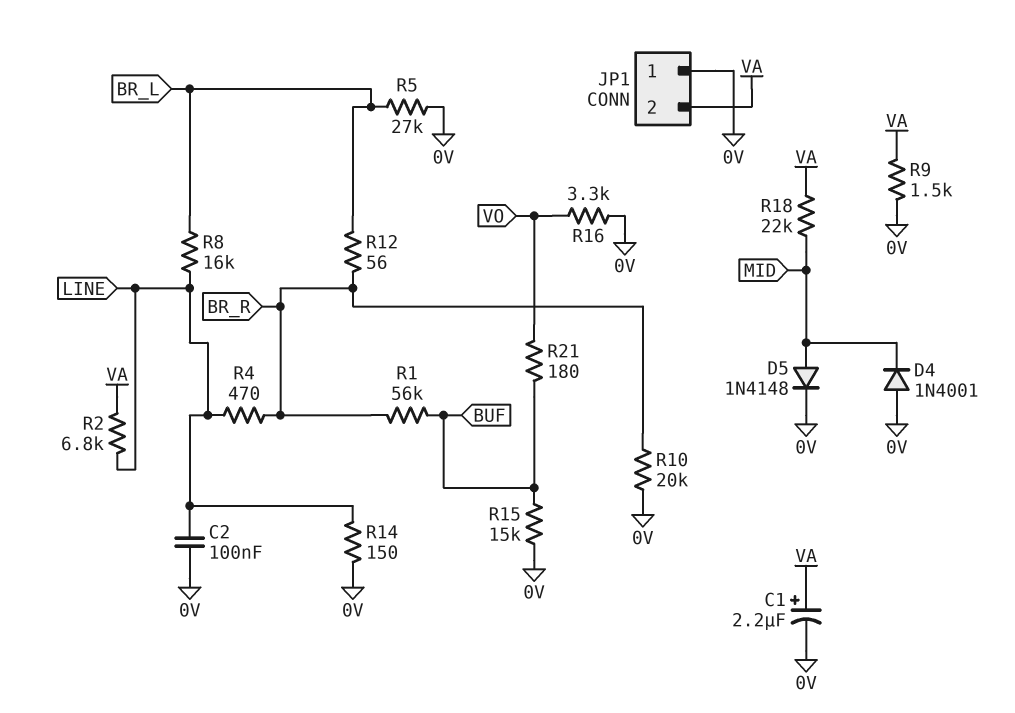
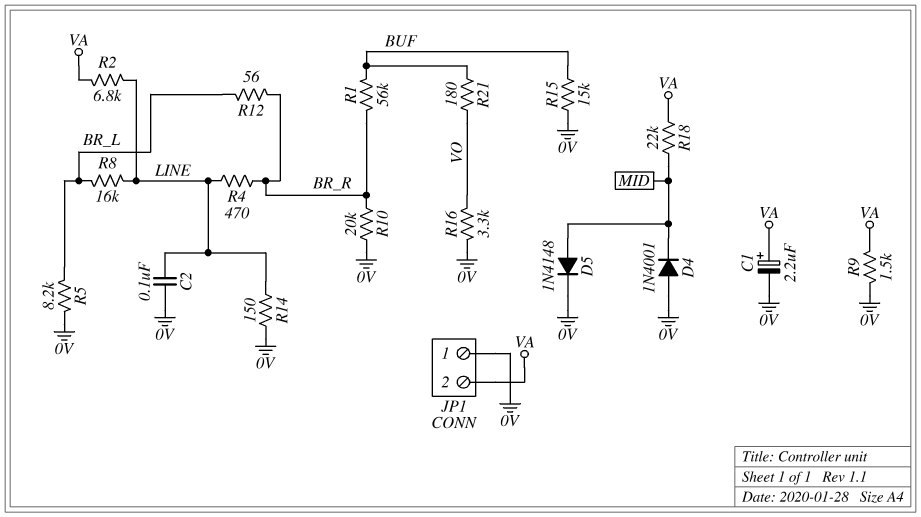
R5: 27k (0V, BR_L) -> 8.2k (0V, BR_L)

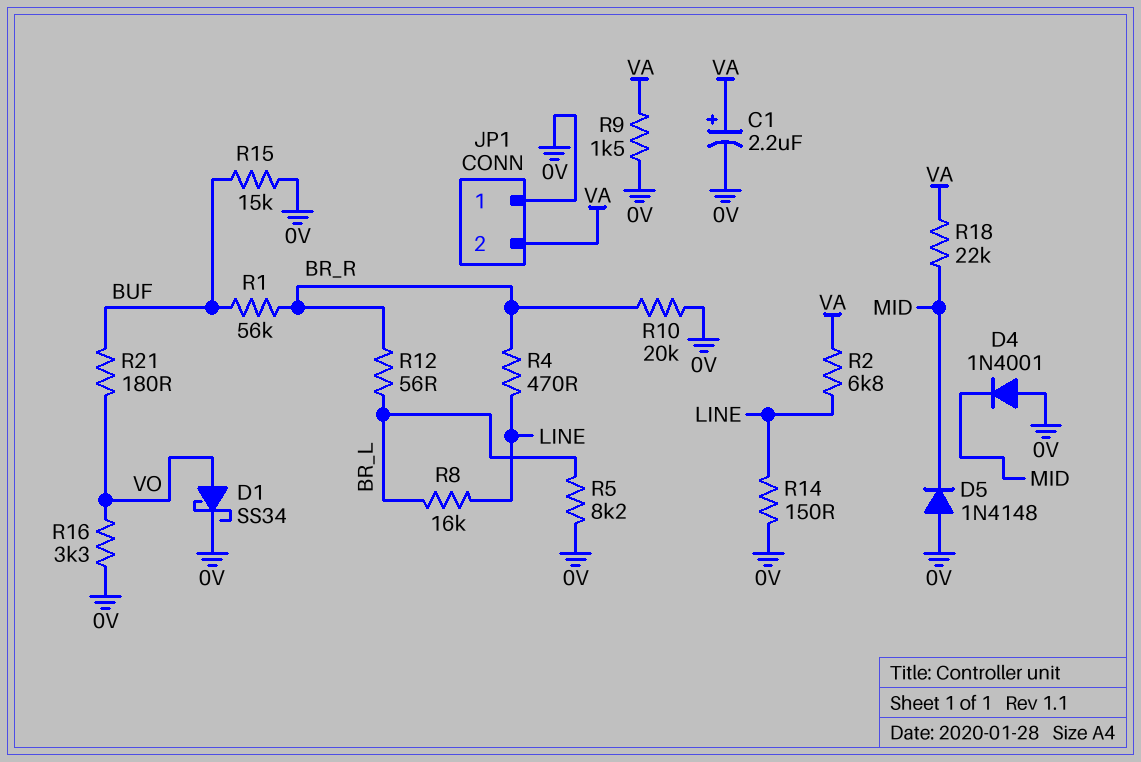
C2: 100nF (0V, LINE) -> none
D1: none -> schottky SS34 (A VO, K 0V)
D5: diode 1N4148 (A MID, K 0V) -> diode 1N4148 (A 0V, K MID)

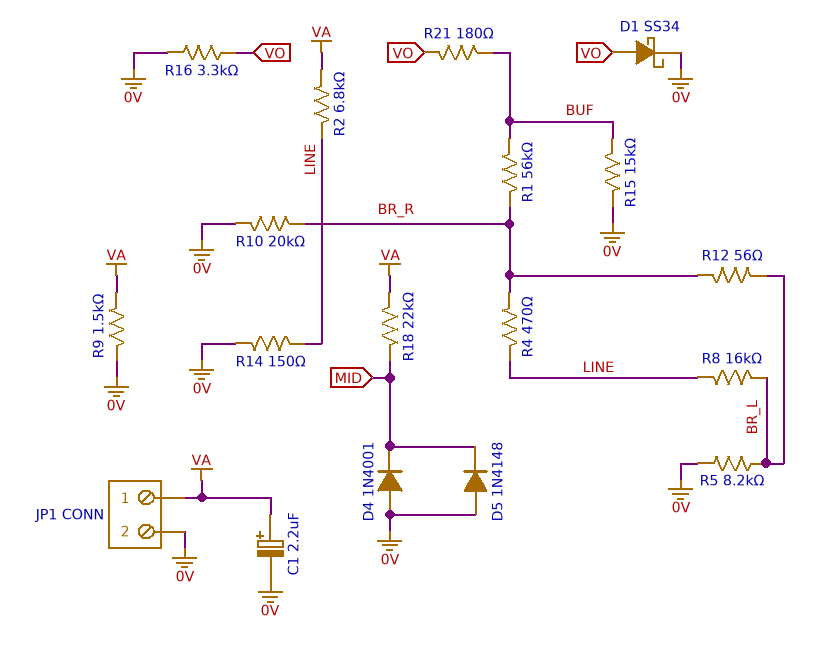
JP1 pin 1: 0V -> VA
JP1 pin 2: VA -> 0V

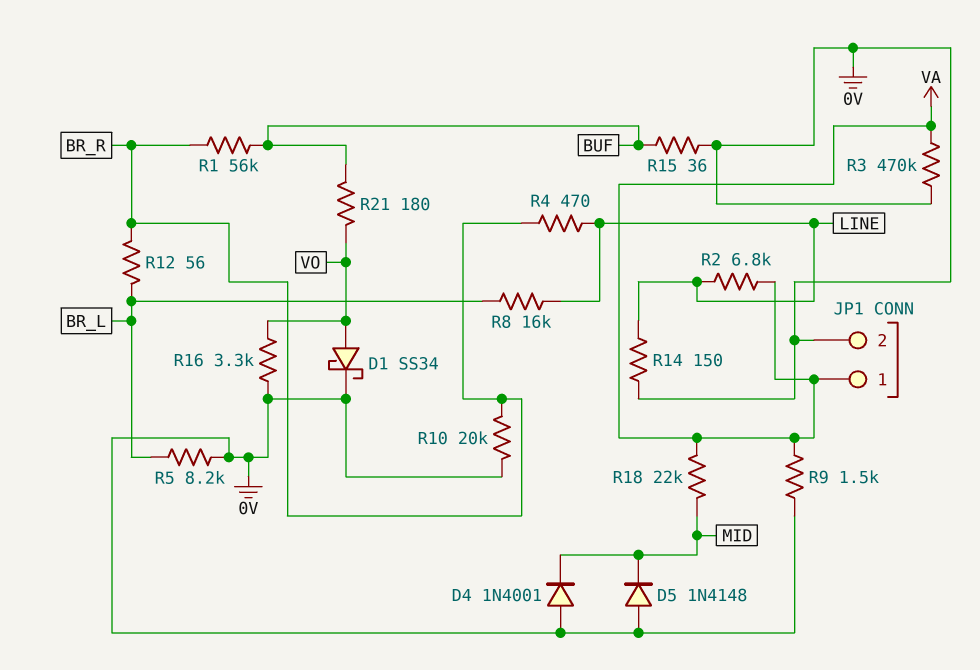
C1: 2.2uF (plus VA, minus 0V) -> none
R3: none -> 470k (0V, VA)
R15: 15k (0V, BUF) -> 36 (0V, BUF)

